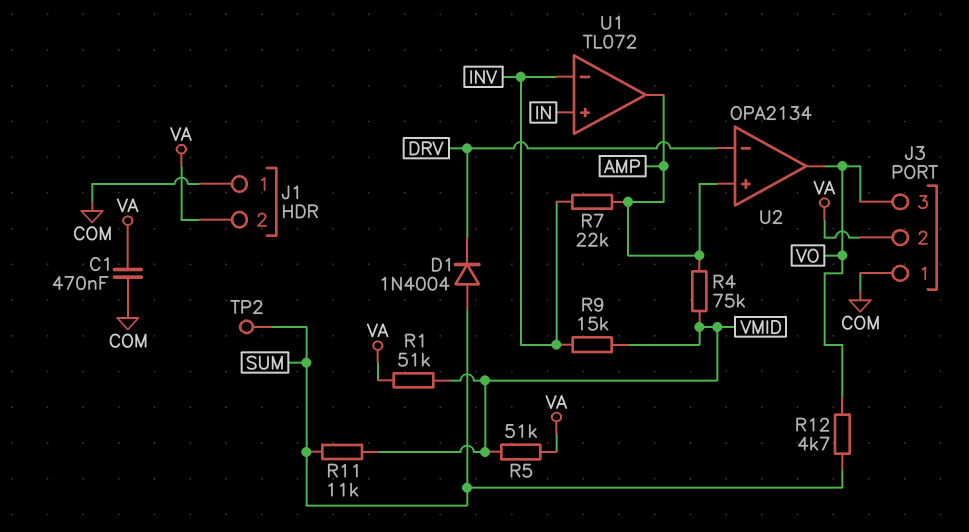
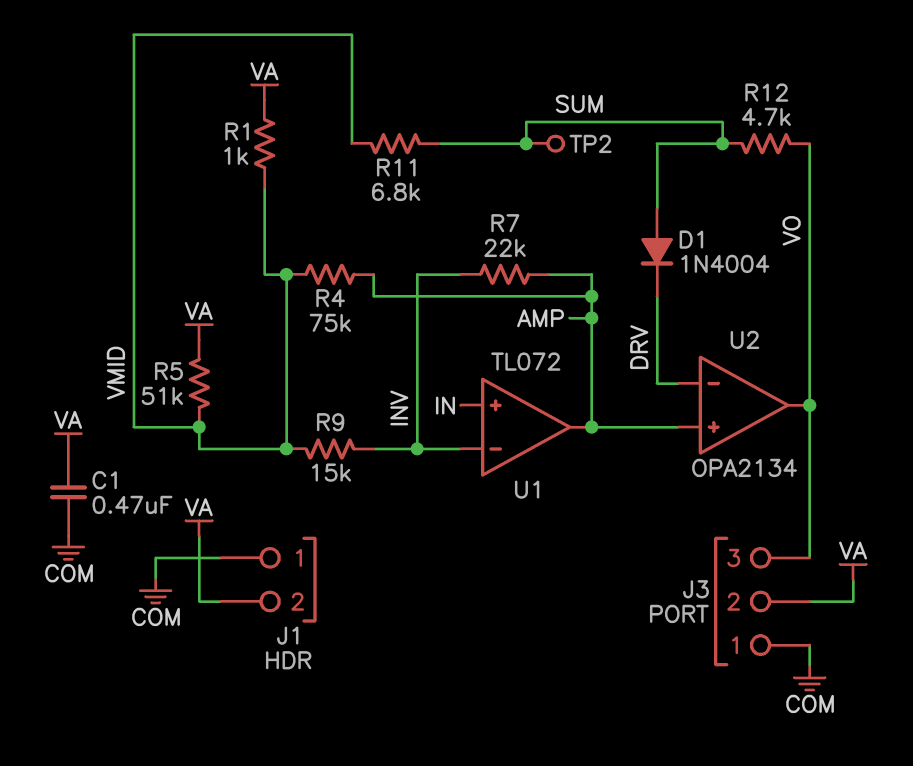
R1: 51k (VA, VMID) -> 1k (VA, VMID)
R11: 11k (SUM, VMID) -> 6.8k (SUM, VMID)

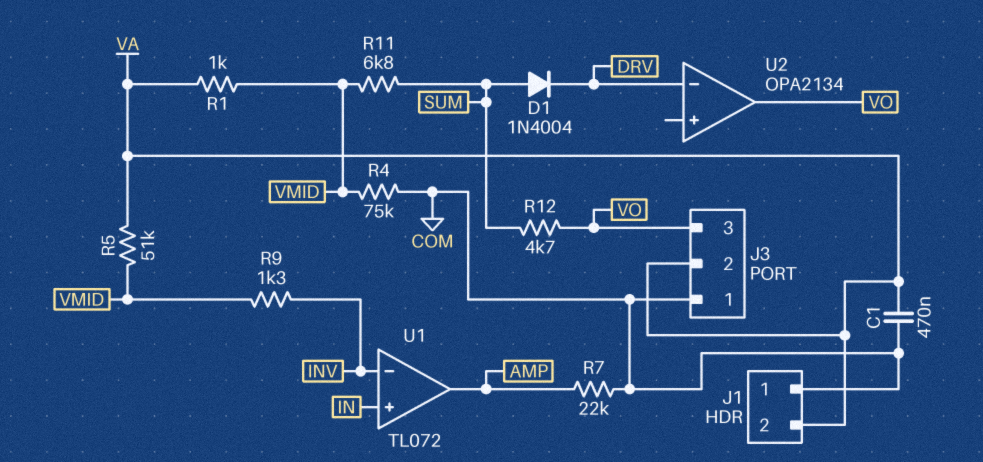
R4: 75k (AMP, VMID) -> 75k (COM, VMID)
R7: 22k (AMP, INV) -> 22k (AMP, COM)
R9: 15k (INV, VMID) -> 1.3k (INV, VMID)
TP2: test point (SUM) -> none
U2 pin in+: AMP -> none

